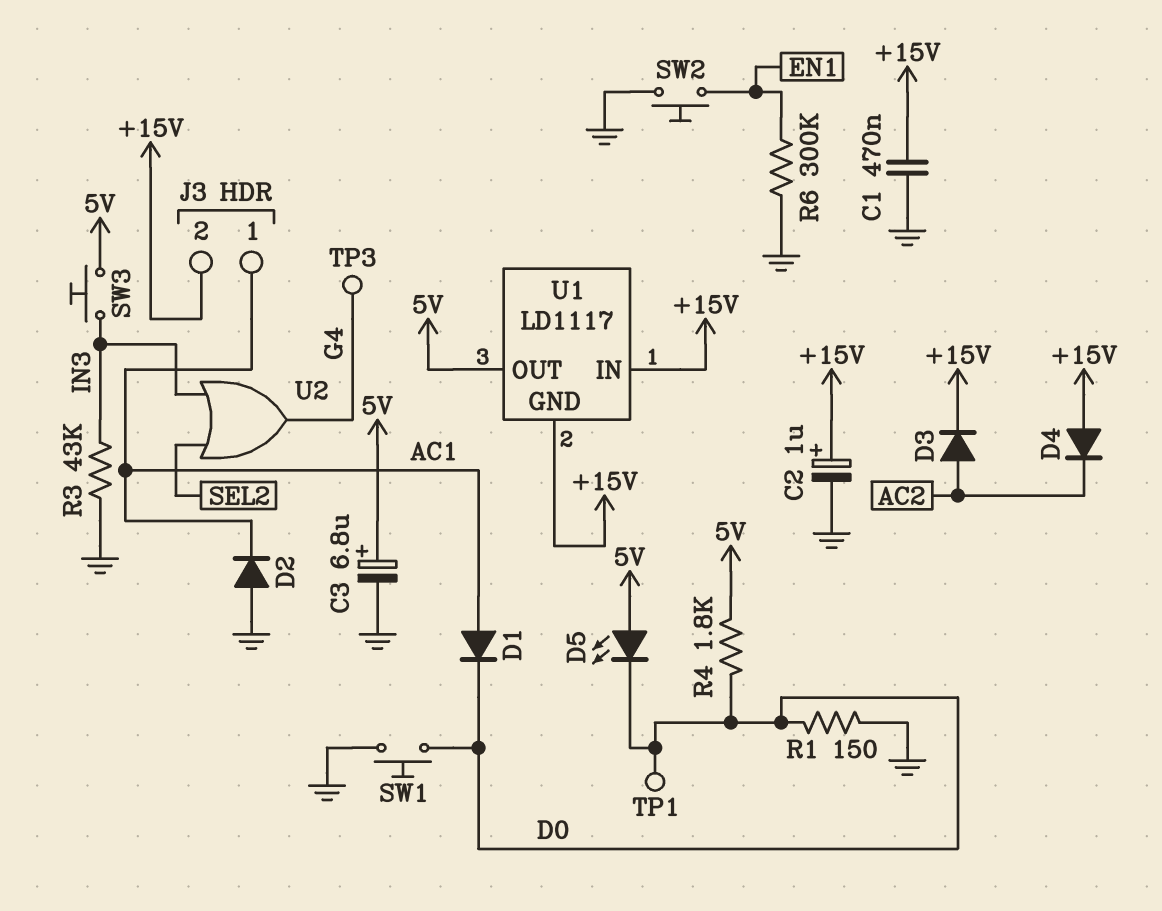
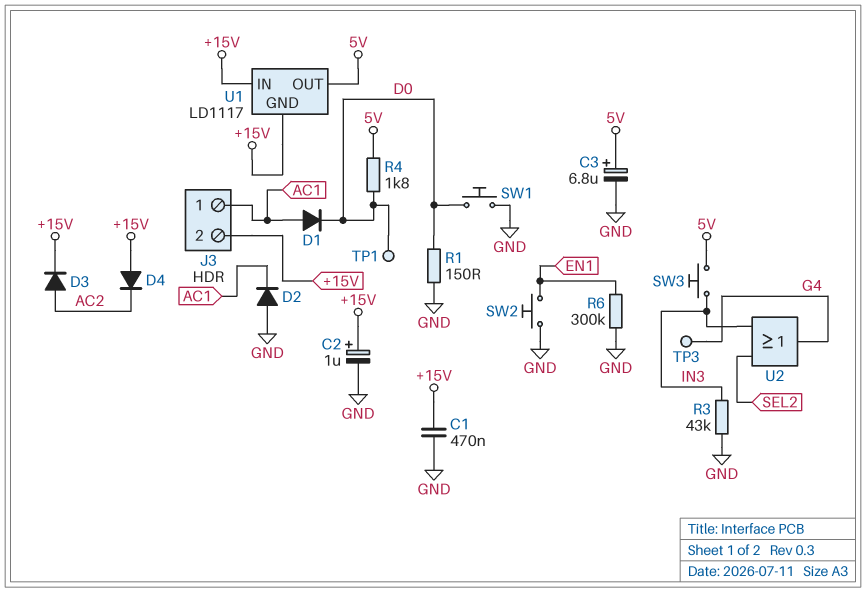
D5: LED (A 5V, K D0) -> none

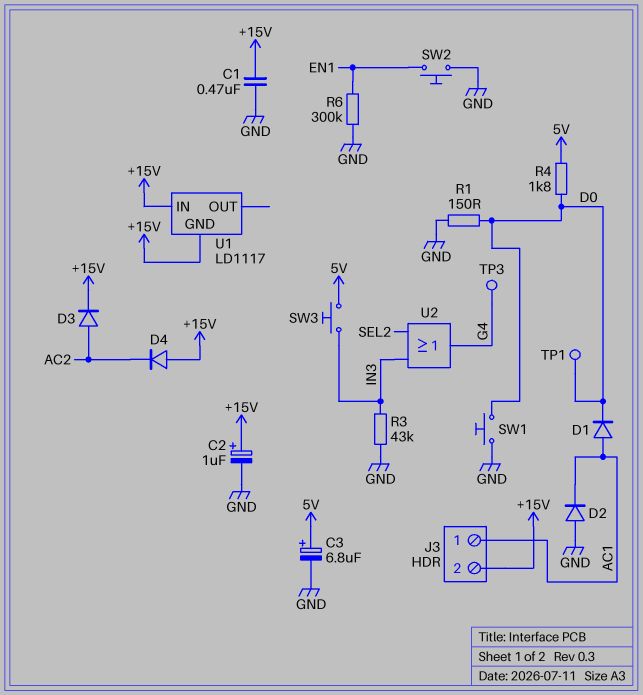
U1 pin OUT: 5V -> none

